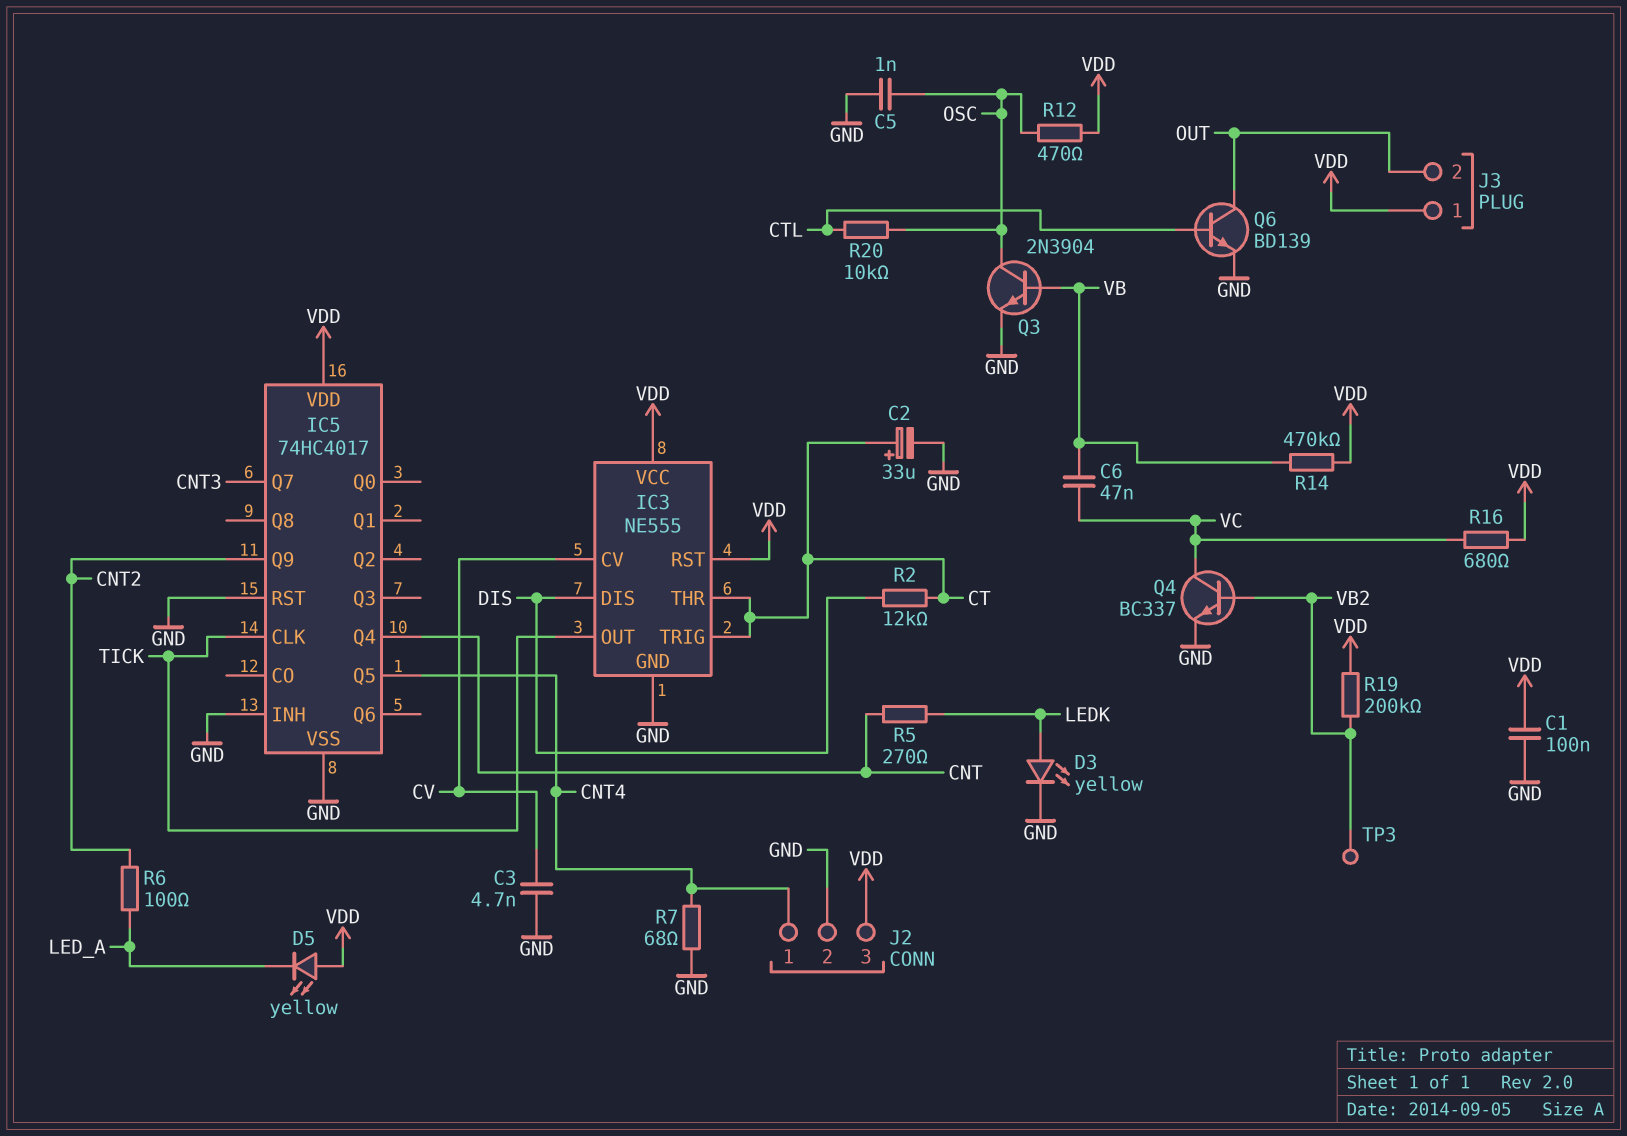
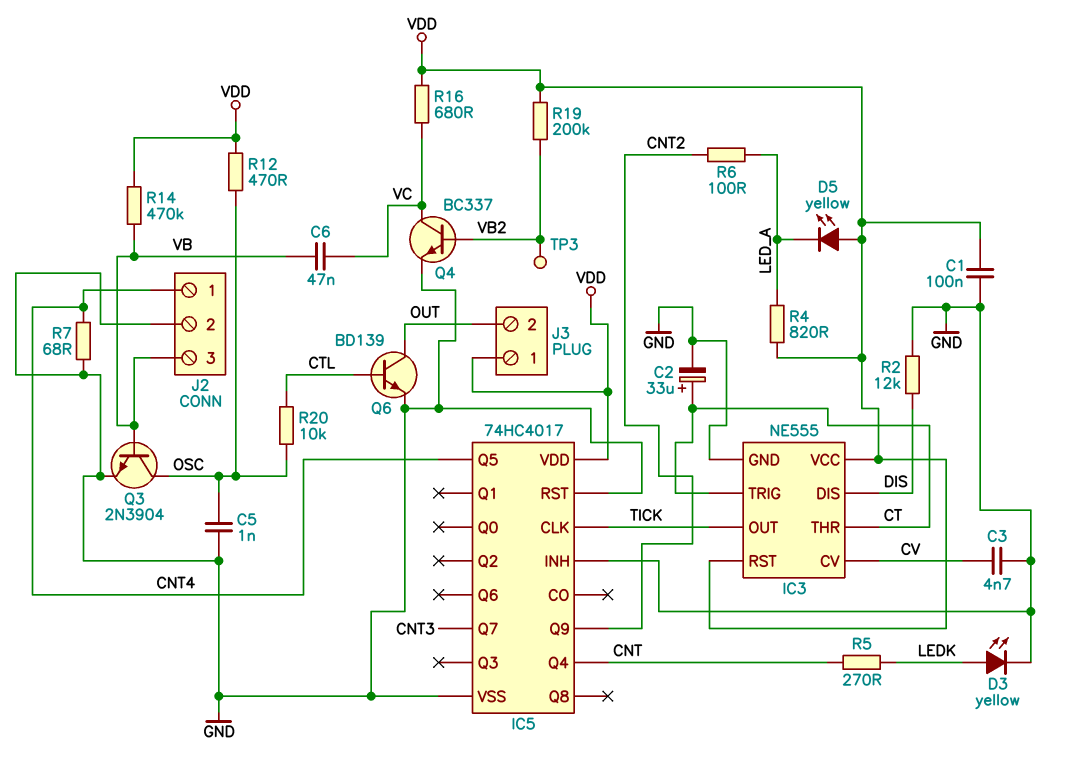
J2 pin 3: VDD -> VB
R2: 12k (CT, DIS) -> 12k (DIS, GND)
R4: none -> 820 (LED_A, VDD)

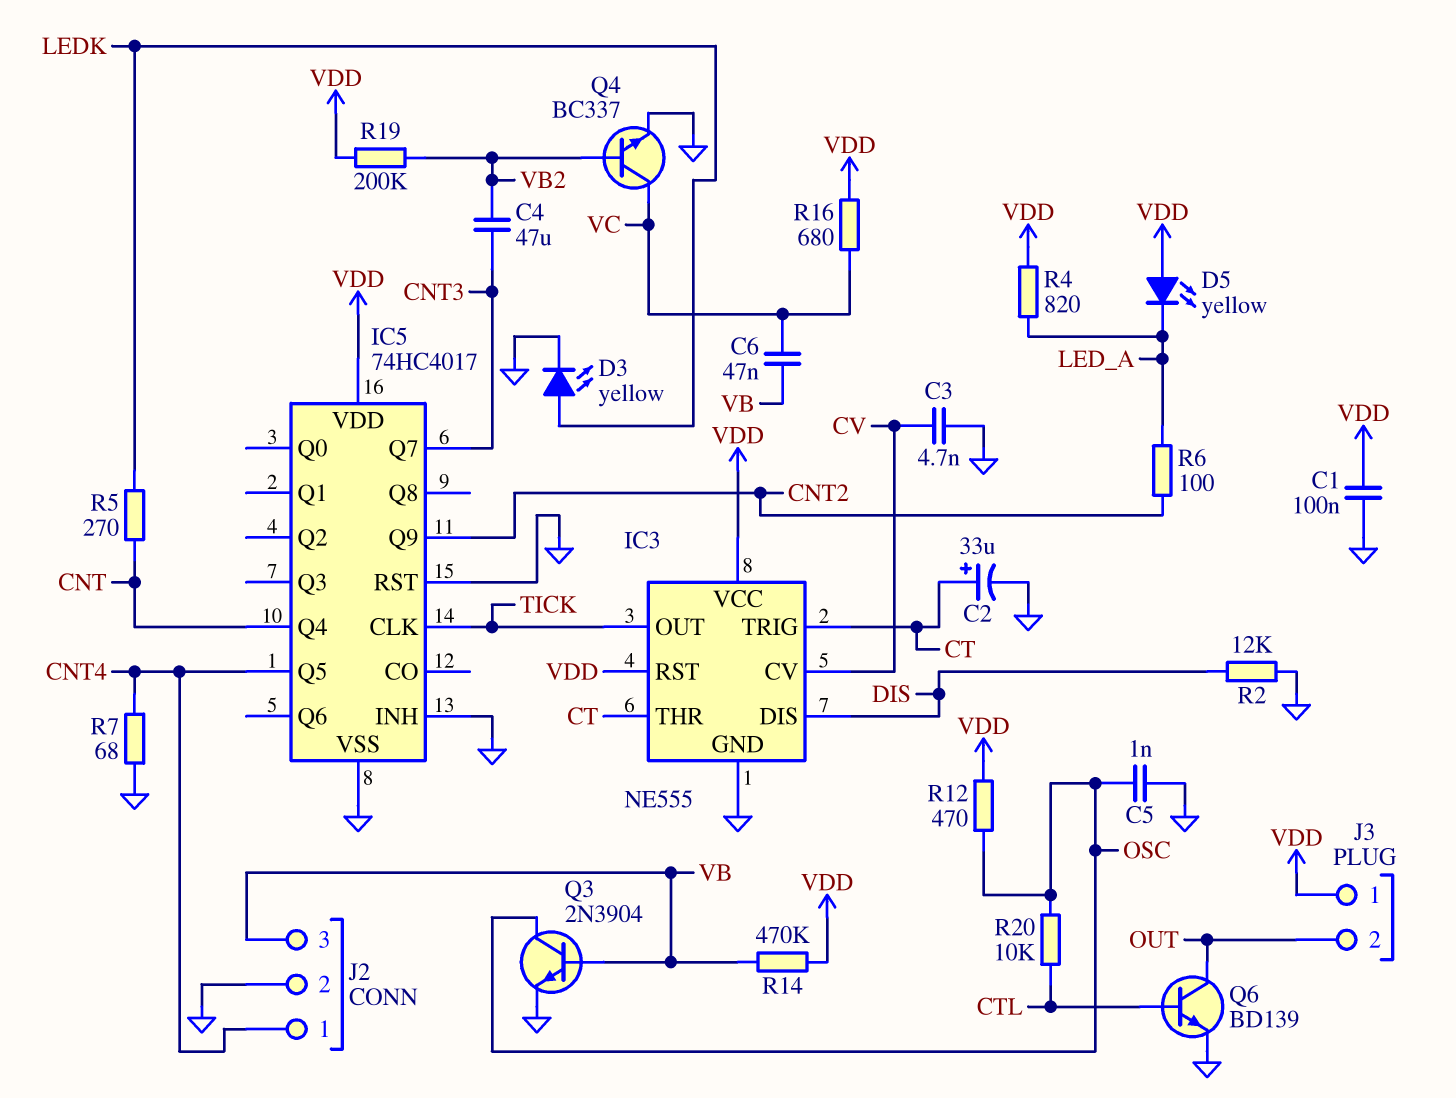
C4: none -> 47uF (CNT3, VB2)
TP3: test point (VB2) -> none

